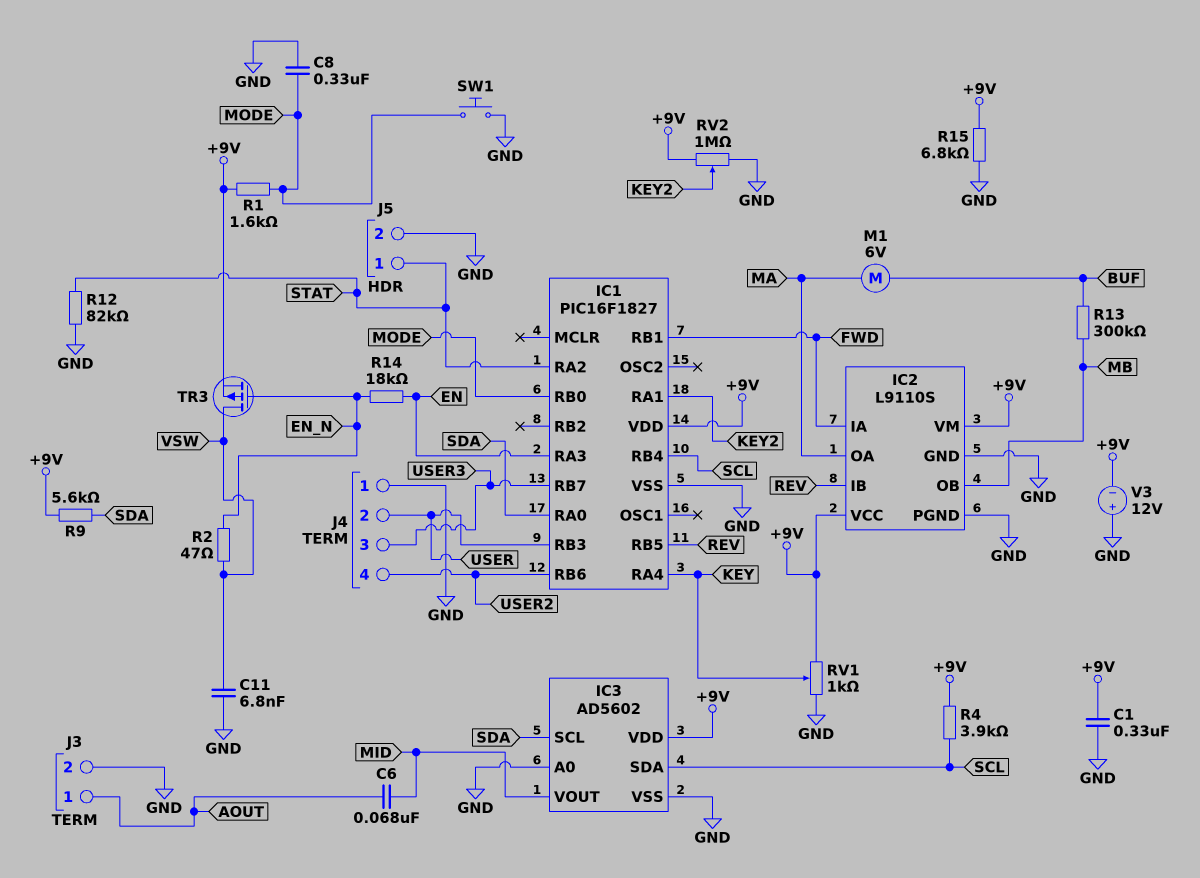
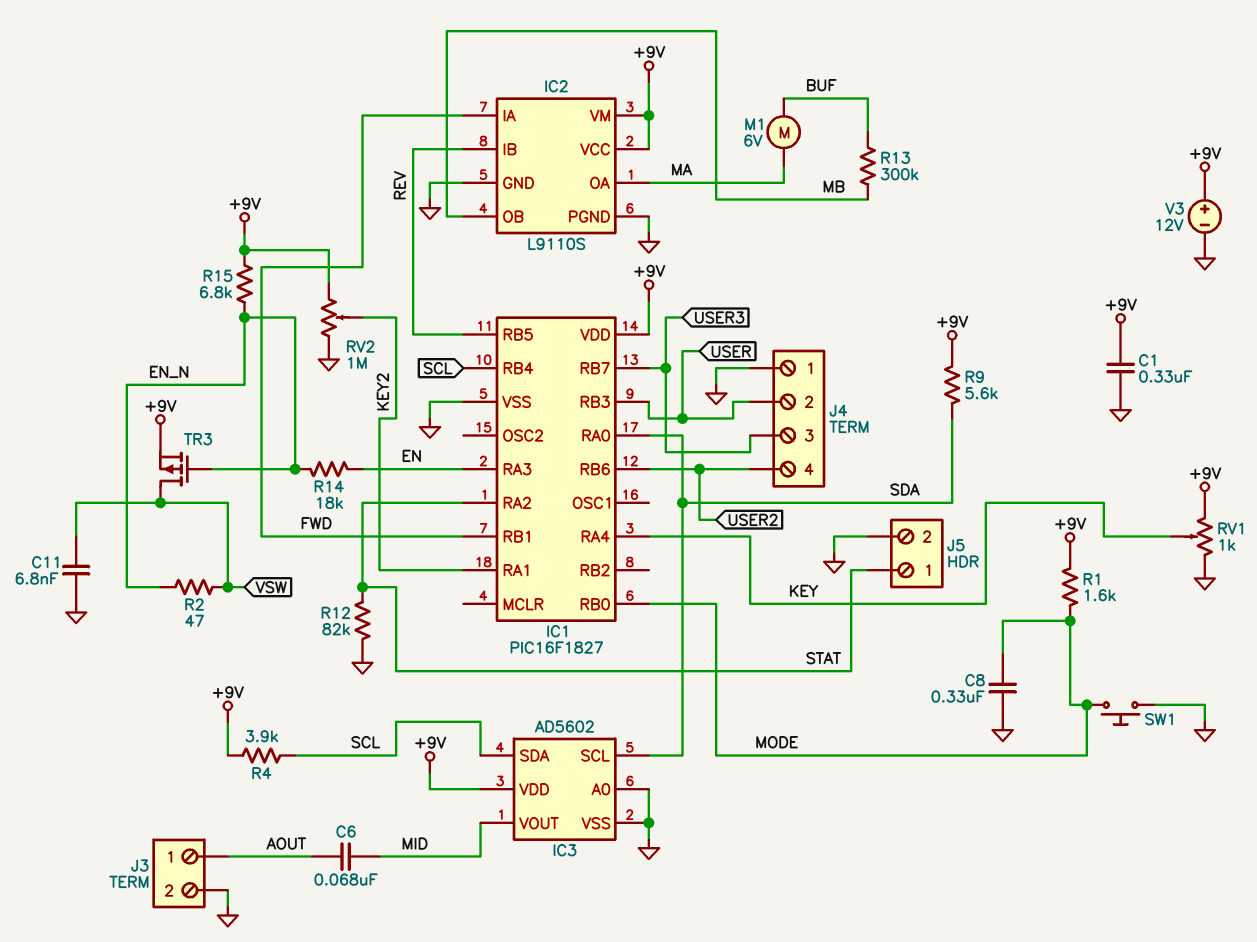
R15: 6.8k (+9V, GND) -> 6.8k (+9V, EN_N)
V3: 12V (plus GND, minus +9V) -> 12V (plus +9V, minus GND)

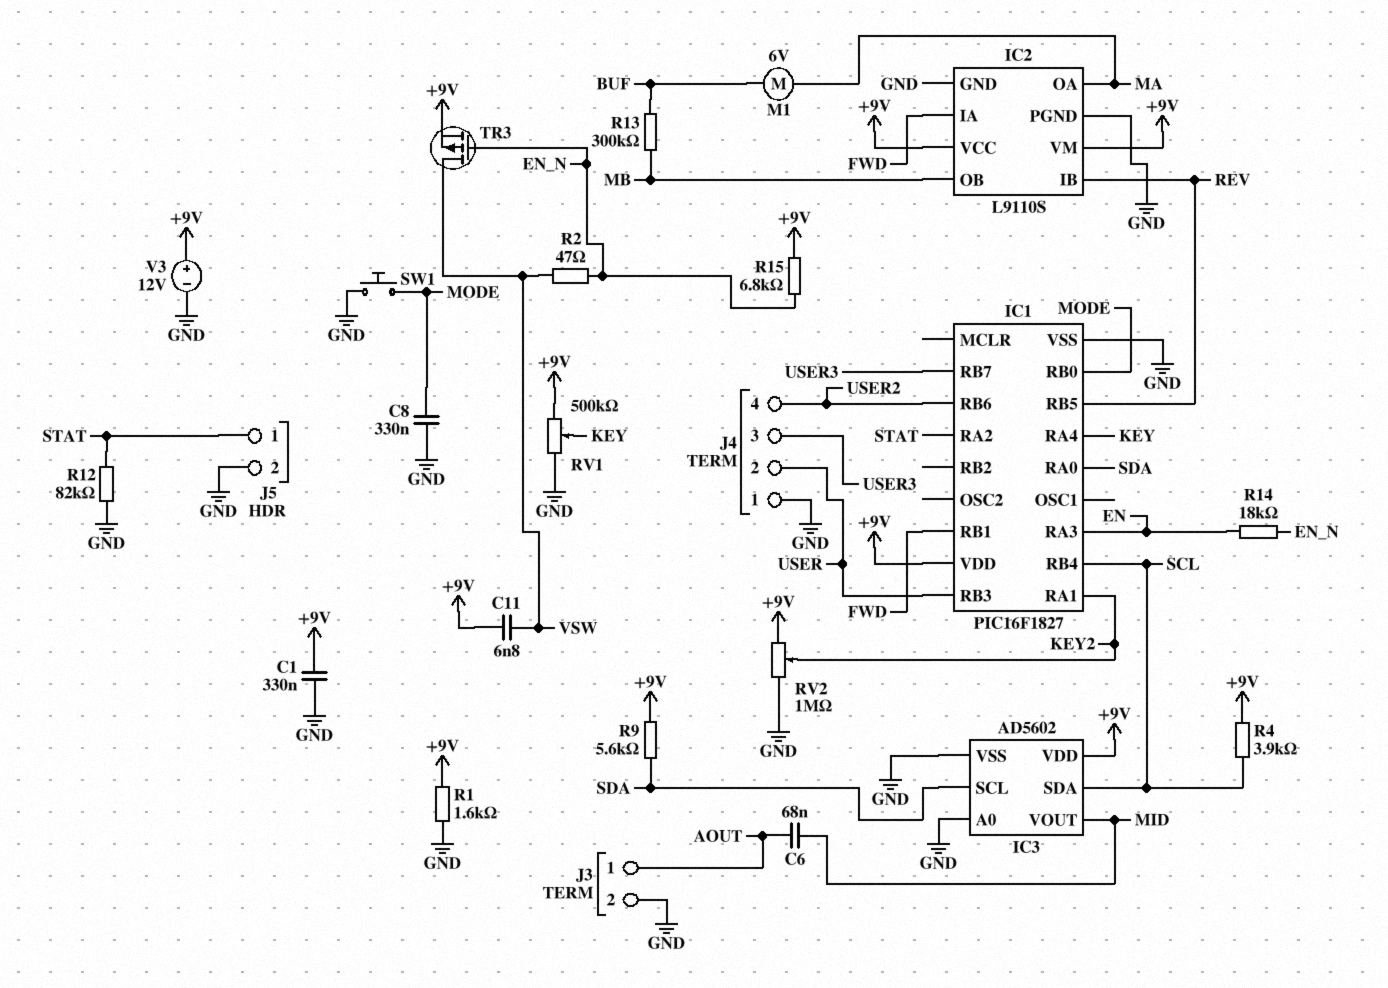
C11: 6.8nF (GND, VSW) -> 6.8nF (+9V, VSW)
R1: 1.6k (+9V, MODE) -> 1.6k (+9V, GND)
RV1: 1k (+9V, GND, wiper KEY) -> 500k (+9V, GND, wiper KEY)

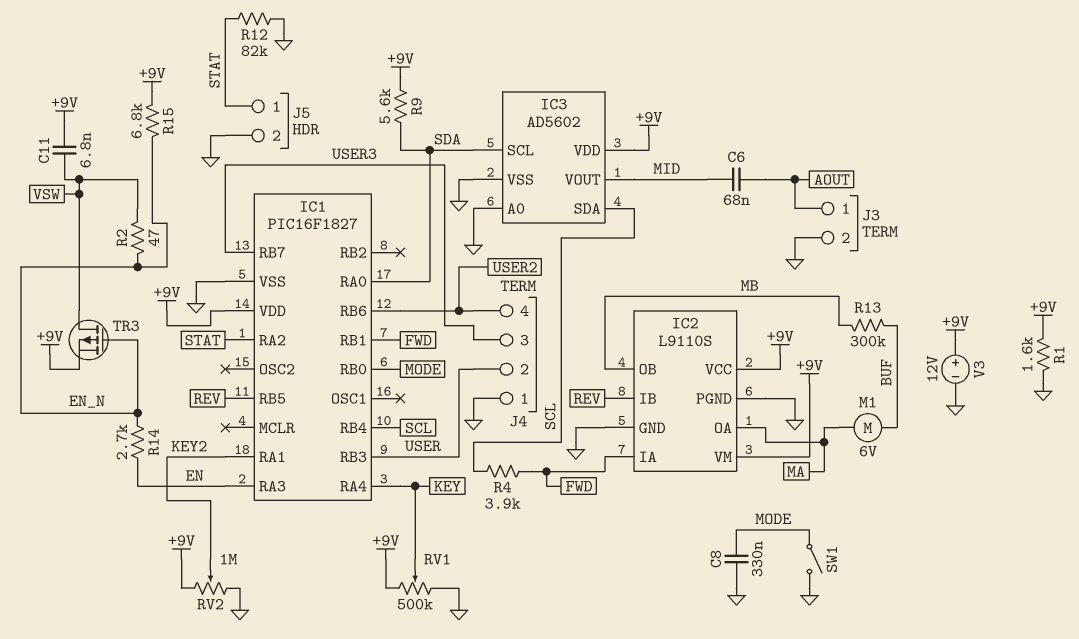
C1: 330nF (+9V, GND) -> none
R4: 3.9k (+9V, SCL) -> 3.9k (FWD, SCL)
R14: 18k (EN, EN_N) -> 2.7k (EN, EN_N)
SW1: button (GND, MODE) -> switch (GND, MODE)

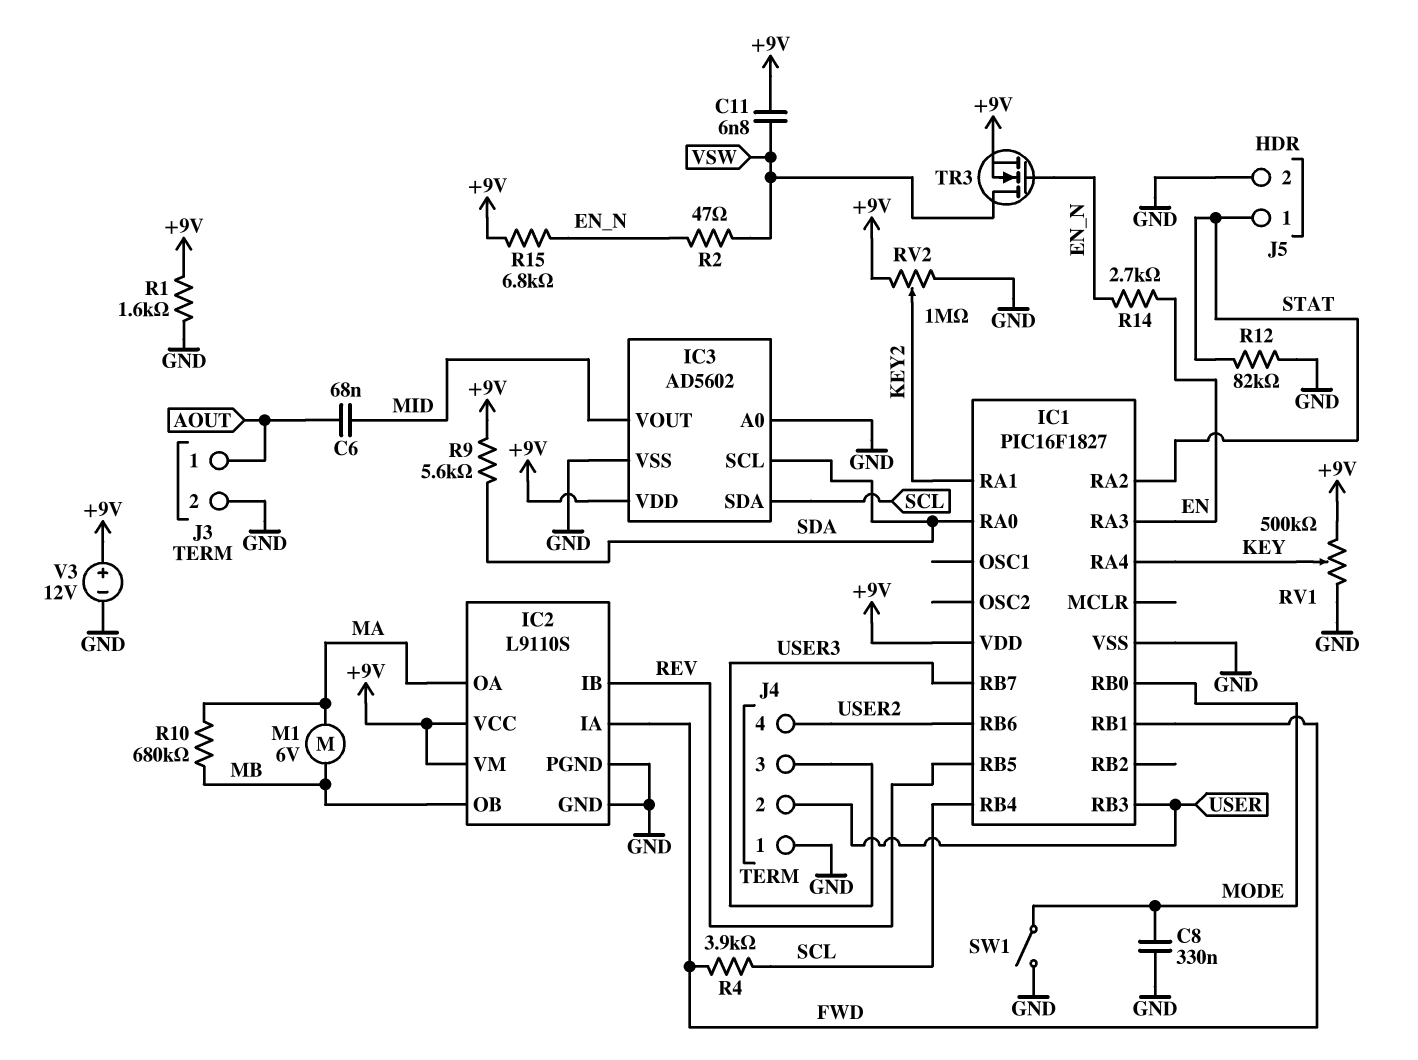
M1: motor 6V (BUF, MA) -> motor 6V (MA, MB)
R10: none -> 680k (MA, MB)
R13: 300k (BUF, MB) -> none
TR3: PMOS (G EN_N, D VSW, S +9V) -> NMOS (G EN_N, D VSW, S +9V)

